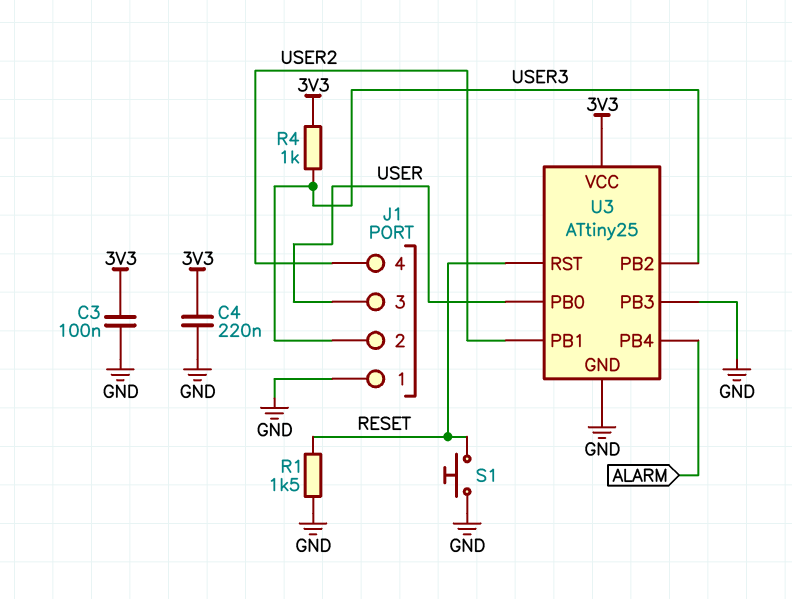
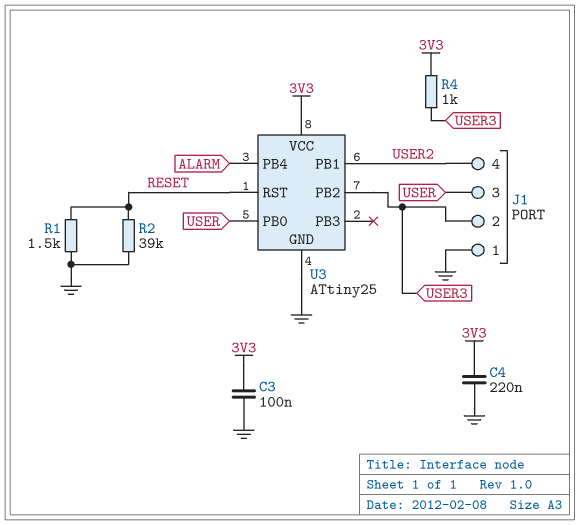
R2: none -> 39k (GND, RESET)
S1: button (GND, RESET) -> none
U3 pin PB3: GND -> none

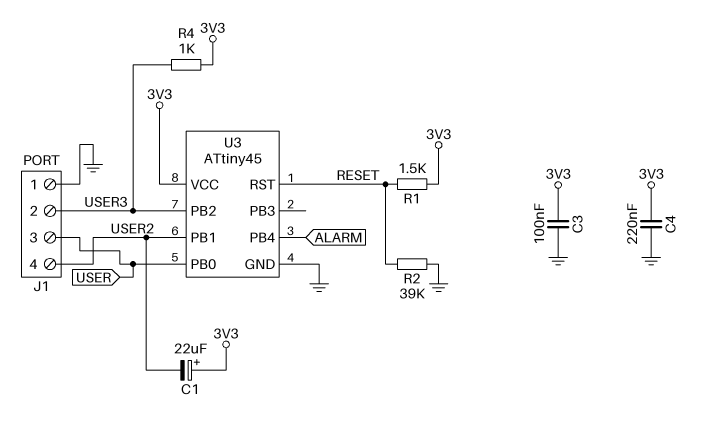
C1: none -> 22uF (plus 3V3, minus USER2)
R1: 1.5k (GND, RESET) -> 1.5k (3V3, RESET)
U3: ATtiny25 -> ATtiny45

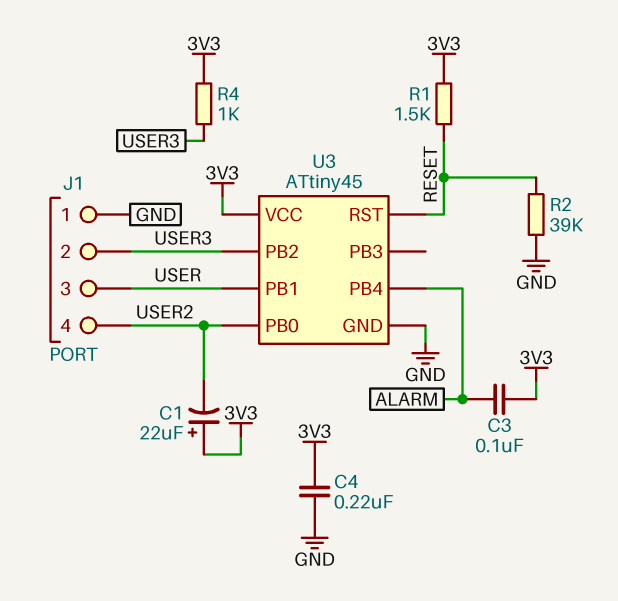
C3: 100nF (3V3, GND) -> 100nF (3V3, ALARM)
U3 pin PB0: USER -> USER2
U3 pin PB1: USER2 -> USER

